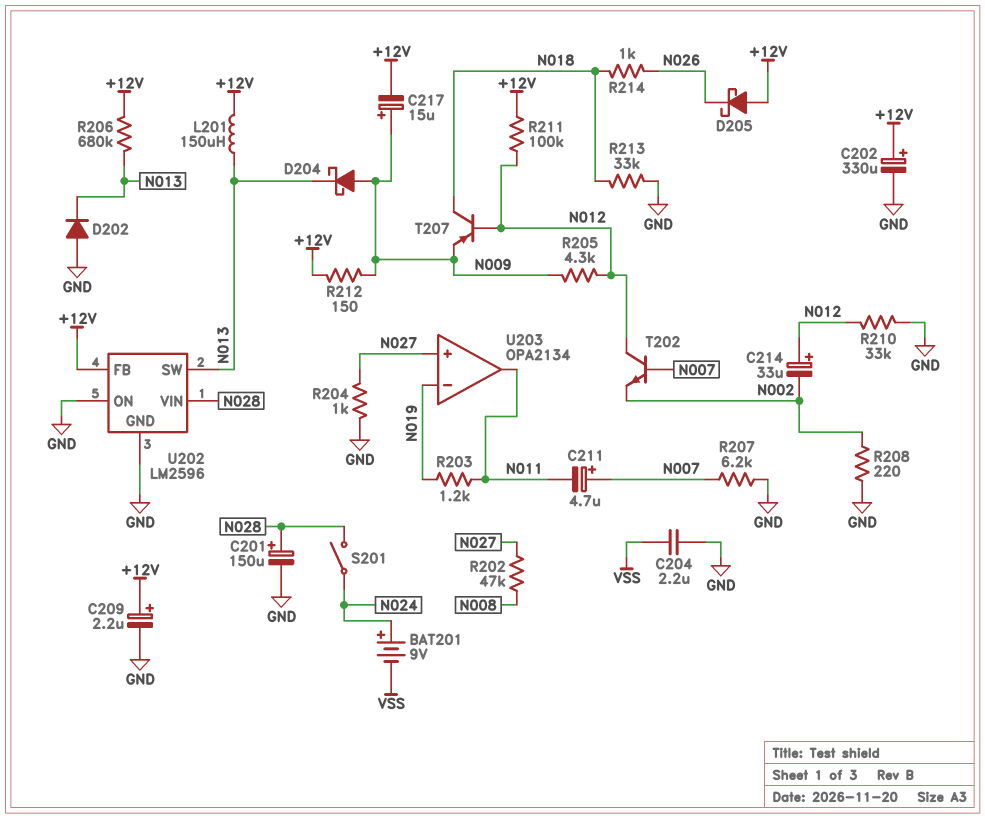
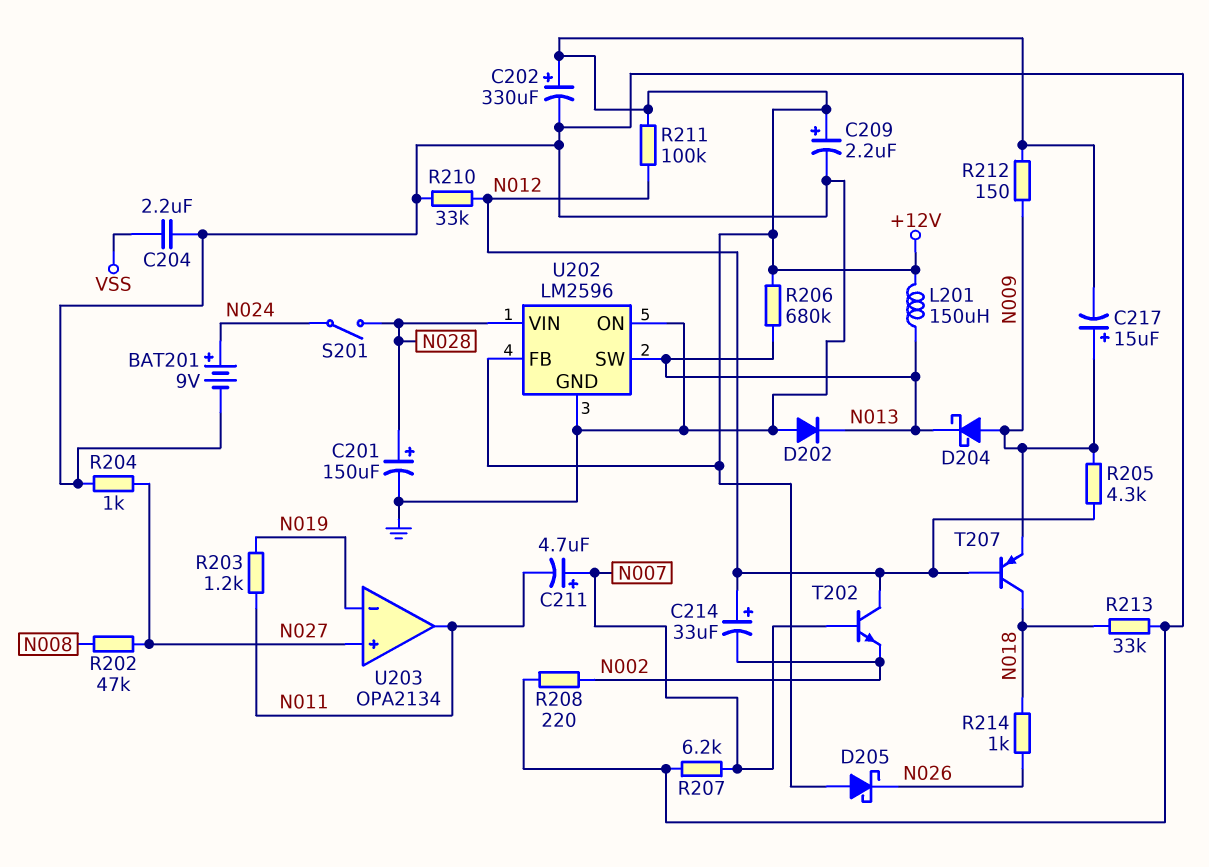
BAT201: 9V (plus N024, minus VSS) -> 9V (plus N024, minus GND)

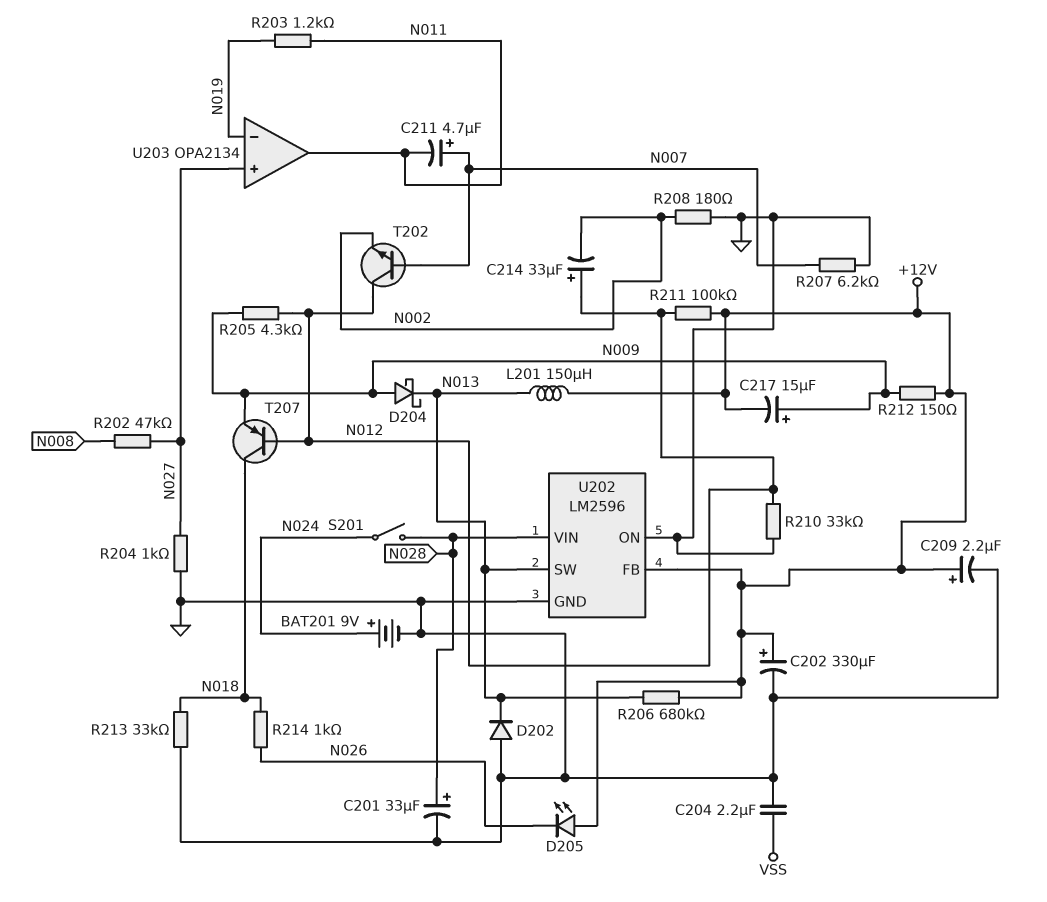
C201: 150uF (plus N028, minus GND) -> 33uF (plus N028, minus GND)
D205: schottky (A +12V, K N026) -> LED (A +12V, K N026)
R208: 220 (GND, N002) -> 180 (GND, N002)

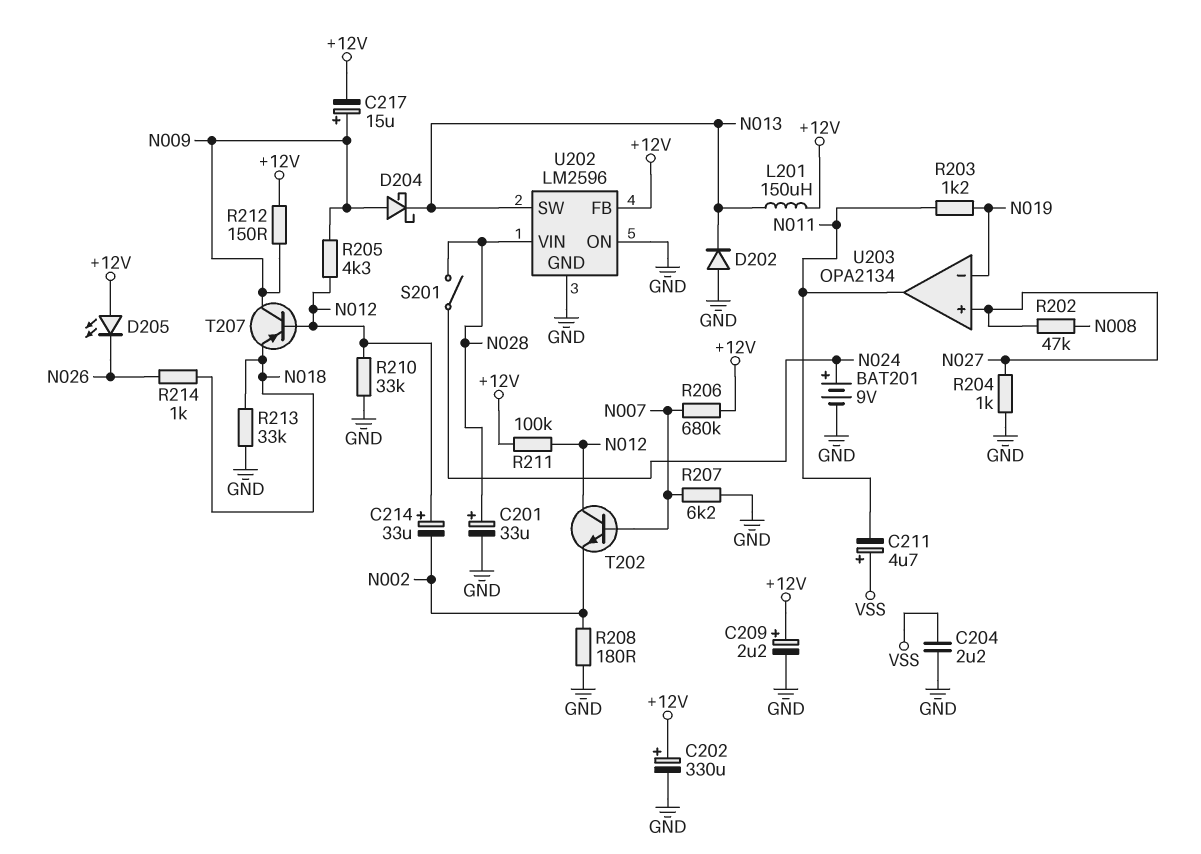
C211: 4.7uF (plus N007, minus N011) -> 4.7uF (plus VSS, minus N011)
R206: 680k (+12V, N013) -> 680k (+12V, N007)
T207: PNP (B N012, C N018, E N009) -> PNP (B N012, C N009, E N018)

